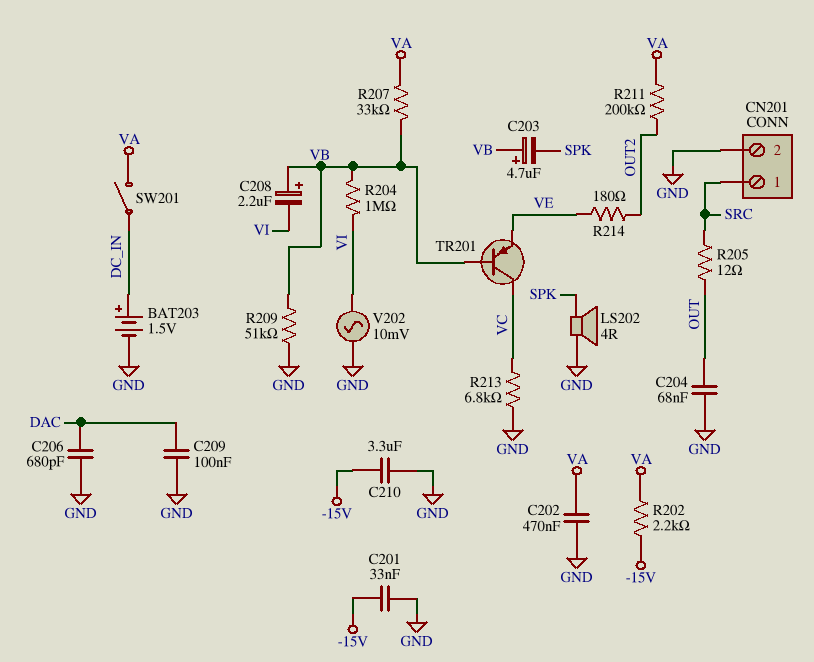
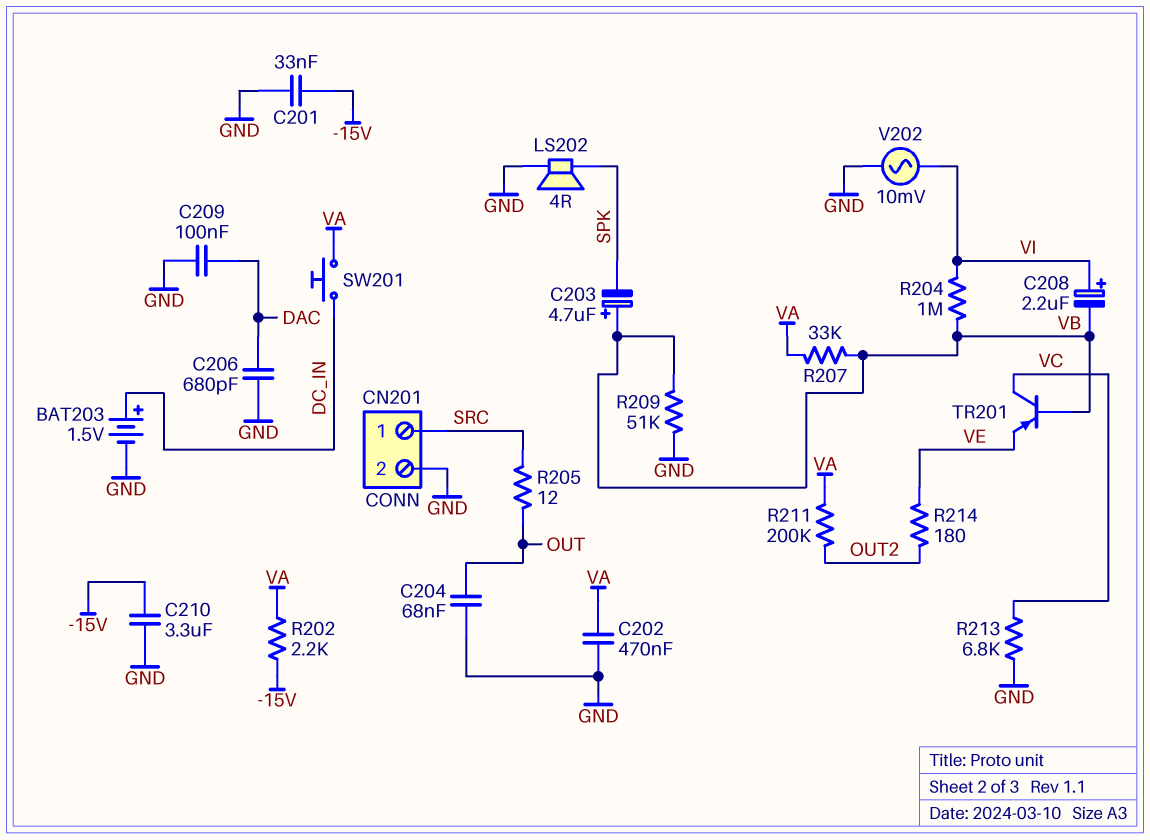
C208: 2.2uF (plus VB, minus VI) -> 2.2uF (plus VI, minus VB)
SW201: switch (DC_IN, VA) -> button (DC_IN, VA)

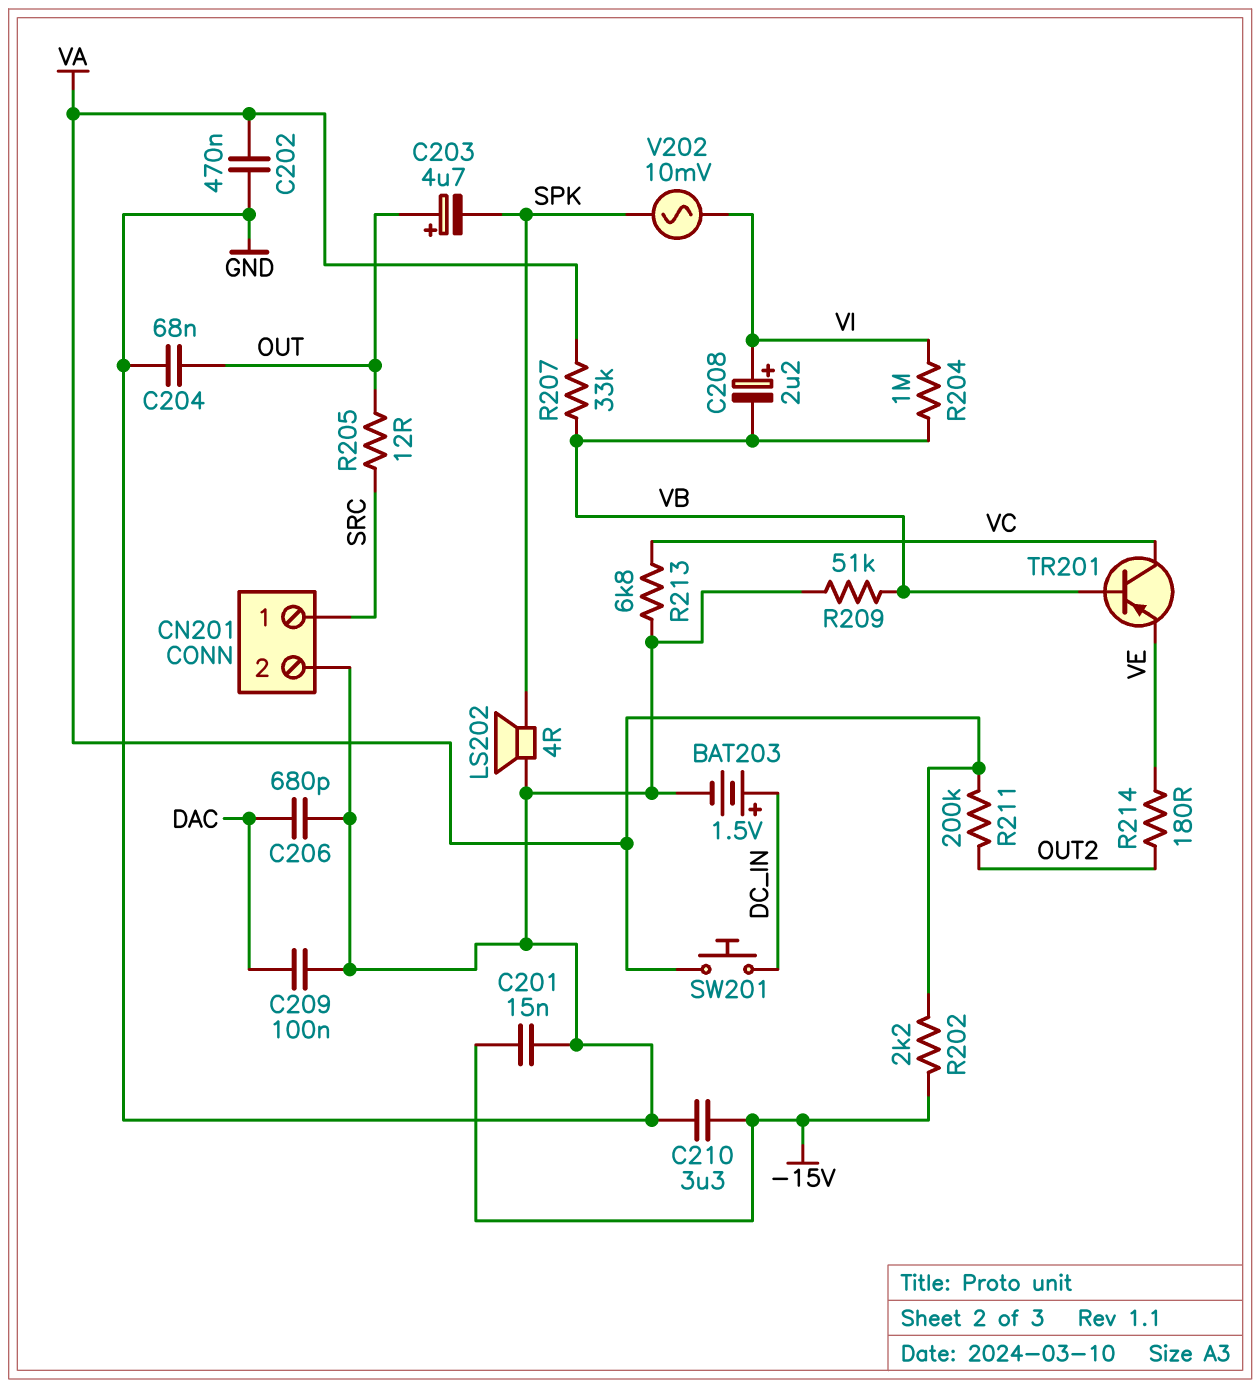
C201: 33nF (-15V, GND) -> 15nF (-15V, GND)
C203: 4.7uF (plus VB, minus SPK) -> 4.7uF (plus OUT, minus SPK)
V202: AC 10mV (GND, VI) -> AC 10mV (SPK, VI)

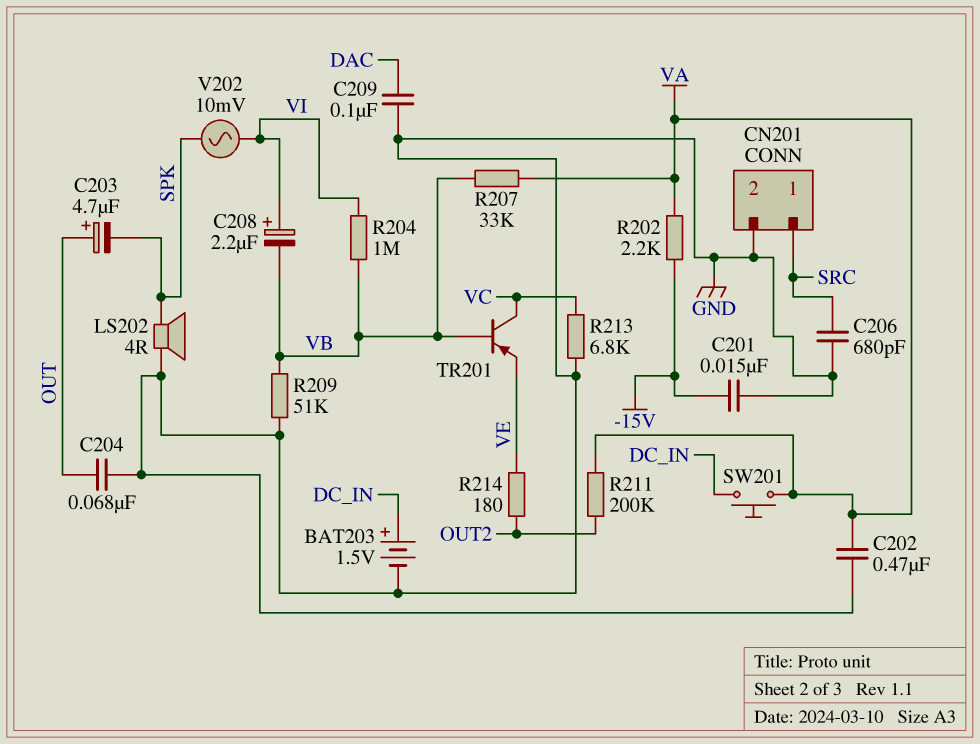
C206: 680pF (DAC, GND) -> 680pF (GND, SRC)
C210: 3.3uF (-15V, GND) -> none
R205: 12 (OUT, SRC) -> none

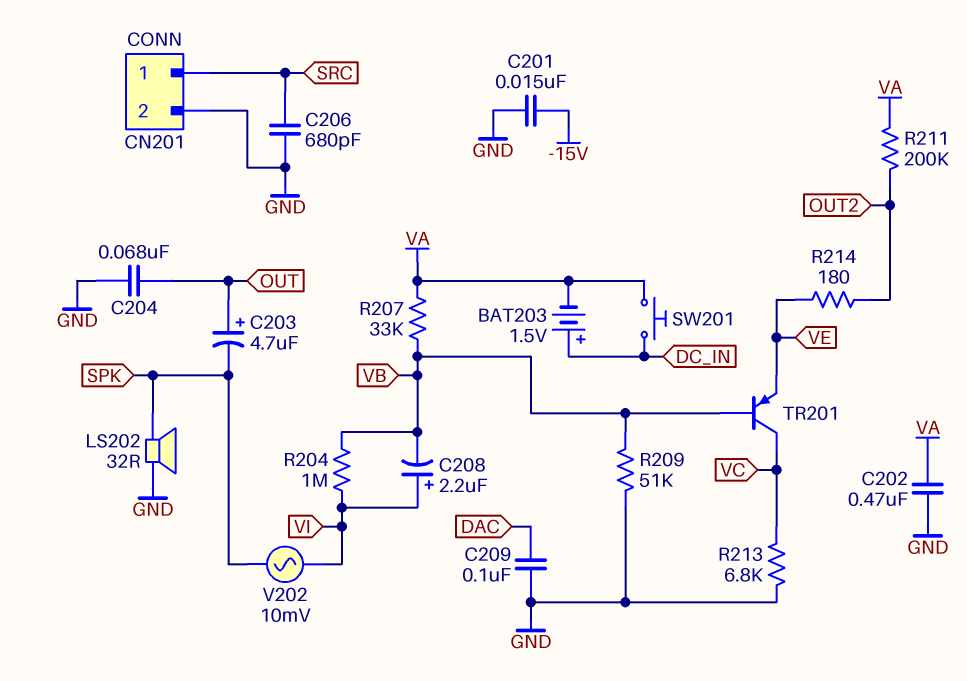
BAT203: 1.5V (plus DC_IN, minus GND) -> 1.5V (plus DC_IN, minus VA)
LS202: speaker 4R (GND, SPK) -> speaker 32R (GND, SPK)
R202: 2.2k (-15V, VA) -> none

